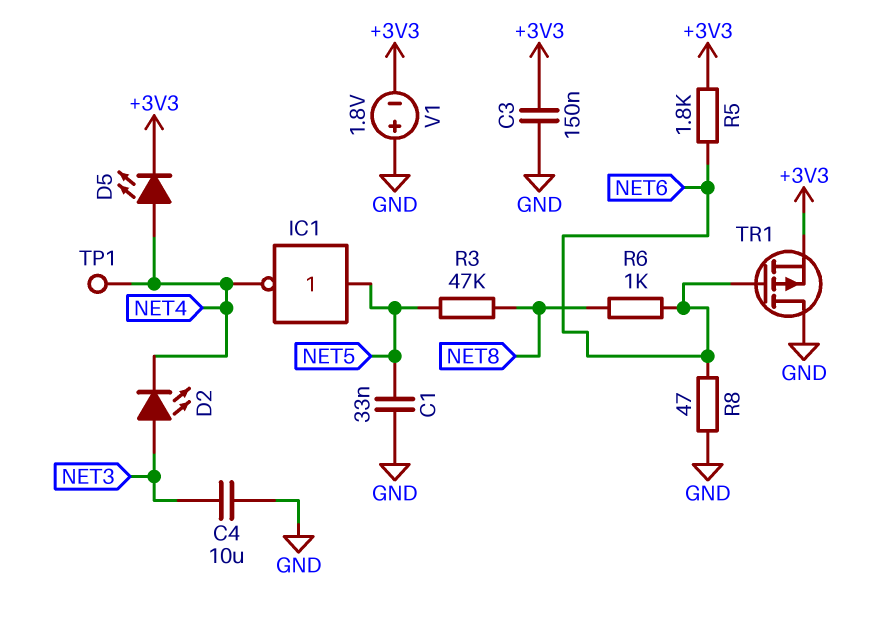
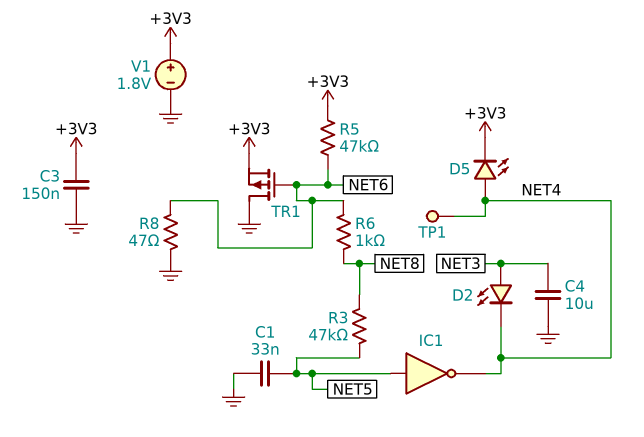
R5: 1.8k (+3V3, NET6) -> 47k (+3V3, NET6)
V1: 1.8V (plus GND, minus +3V3) -> 1.8V (plus +3V3, minus GND)

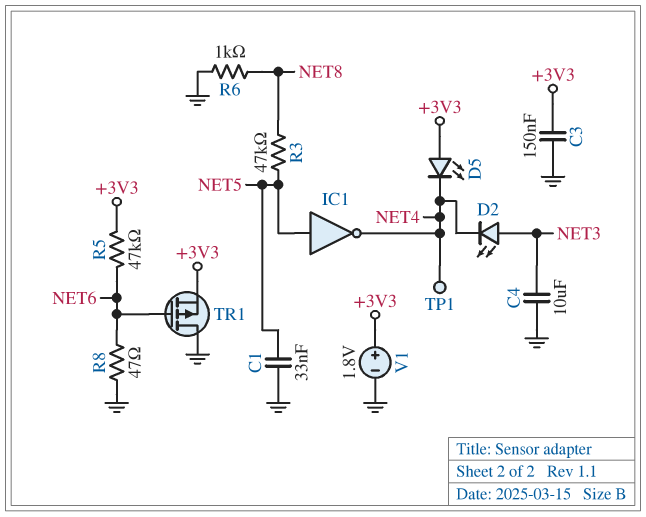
D5: LED (A NET4, K +3V3) -> LED (A +3V3, K NET4)
R6: 1k (NET6, NET8) -> 1k (GND, NET8)

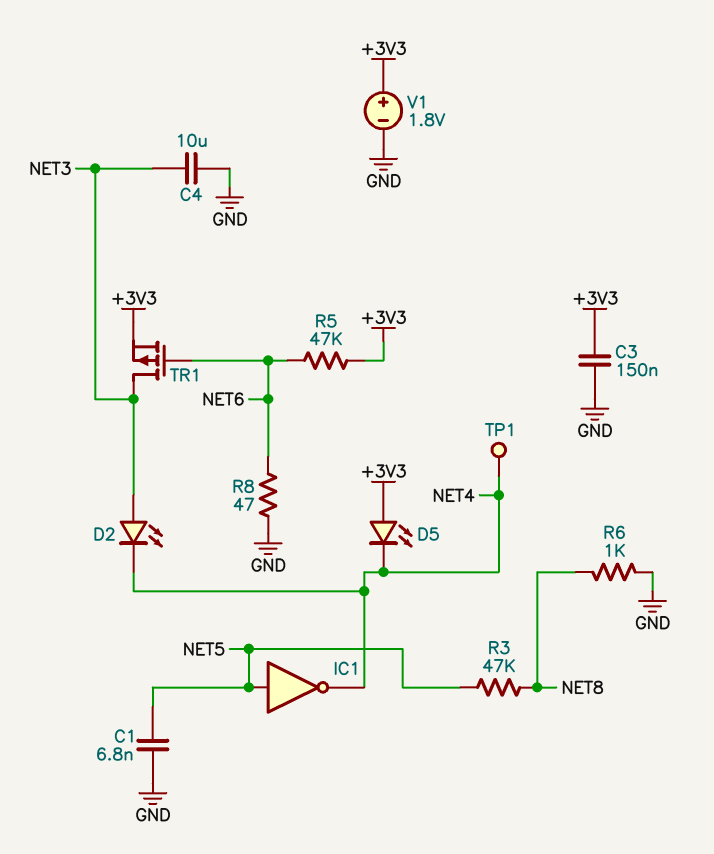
C1: 33nF (GND, NET5) -> 6.8nF (GND, NET5)
TR1: PMOS (G NET6, D GND, S +3V3) -> PMOS (G NET6, D NET3, S +3V3)

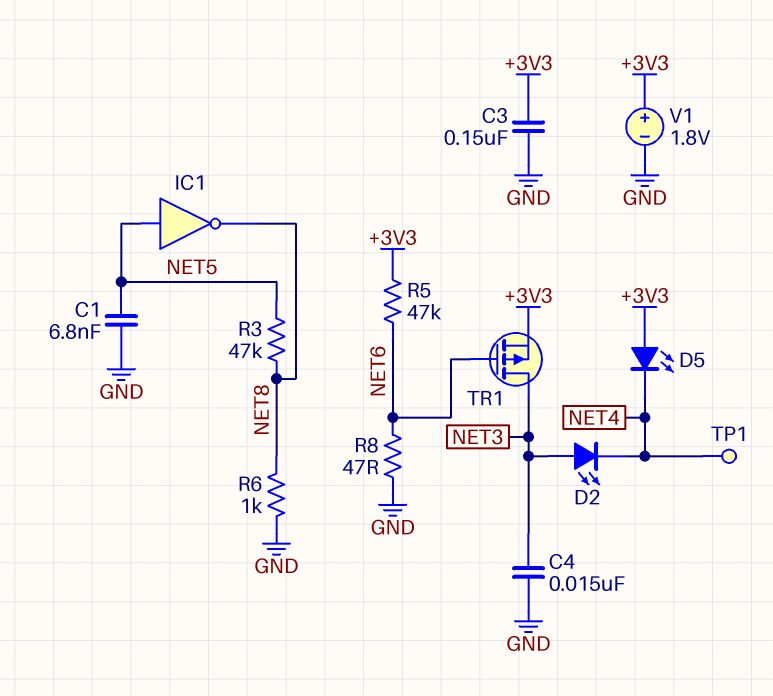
C4: 10uF (GND, NET3) -> 15nF (GND, NET3)
IC1: NOT (in NET5, out NET4) -> NOT (in NET5, out NET8)

